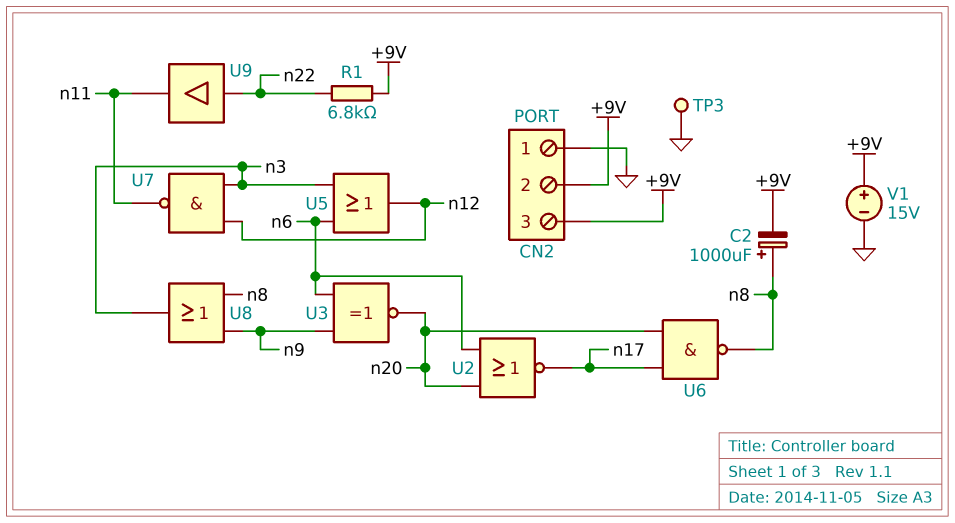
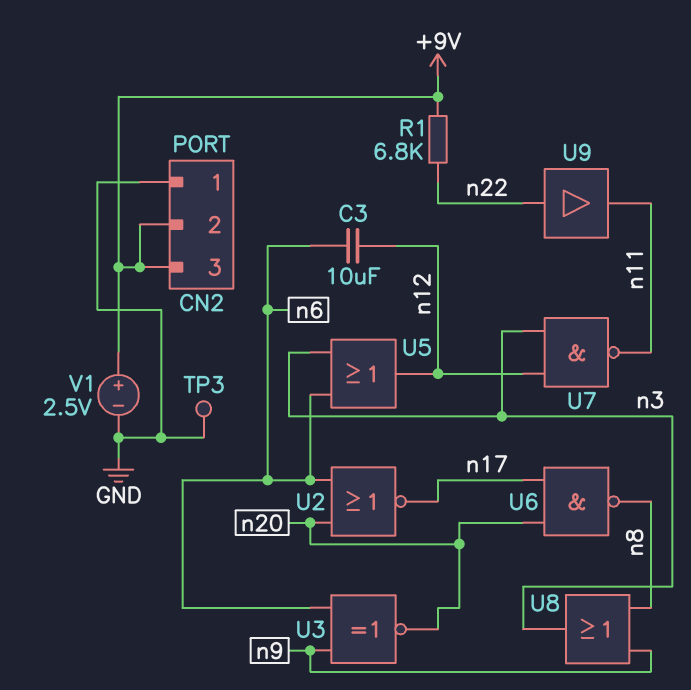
C2: 1000uF (plus n8, minus +9V) -> none
C3: none -> 10uF (n6, n12)
V1: 15V (plus +9V, minus GND) -> 2.5V (plus +9V, minus GND)

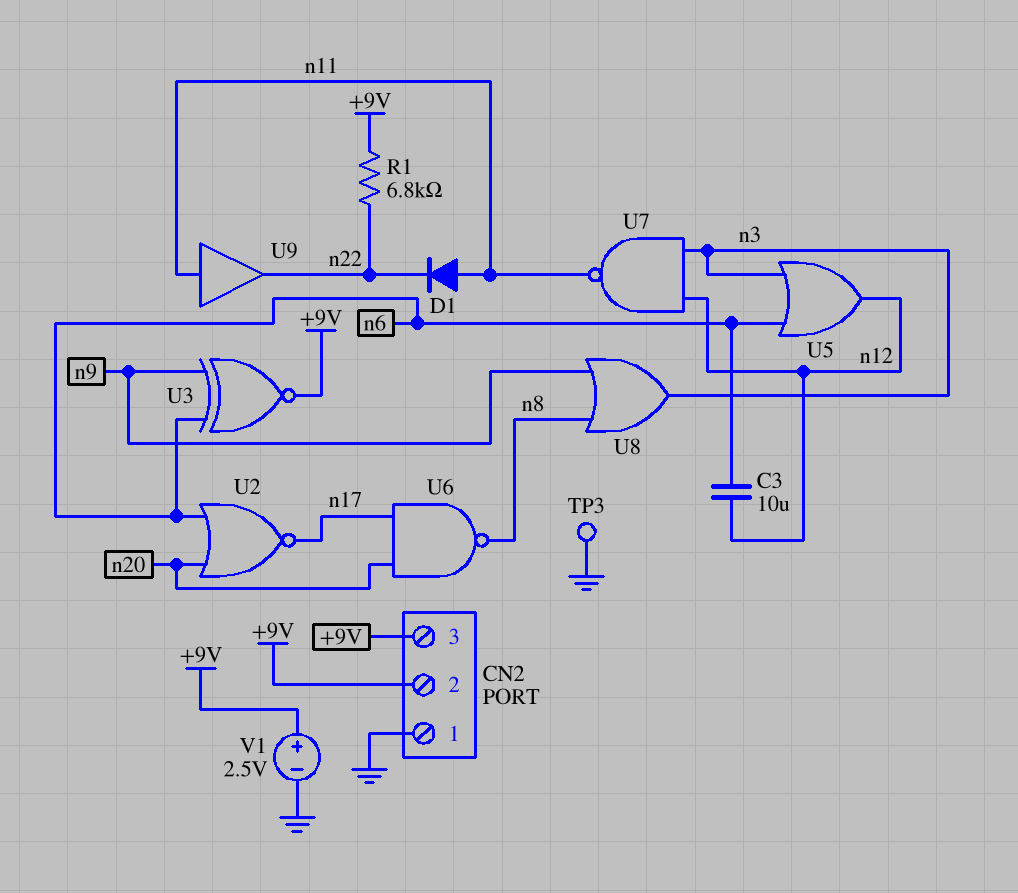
D1: none -> diode (A n11, K n22)
U3: XNOR (in n6, in n9, out n20) -> XNOR (in n6, in n9, out +9V)
U9: buffer (in n22, out n11) -> buffer (in n11, out n22)

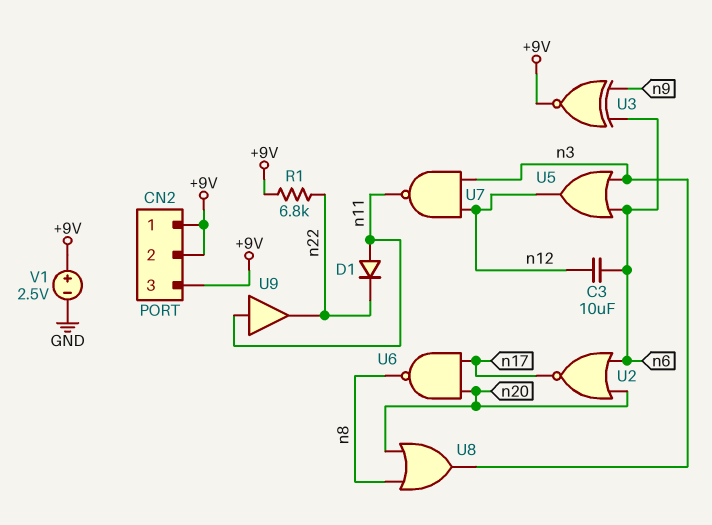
CN2 pin 1: GND -> +9V
TP3: test point (GND) -> none
U8: OR (in n8, in n9, out n3) -> OR (in n8, in n20, out n3)

